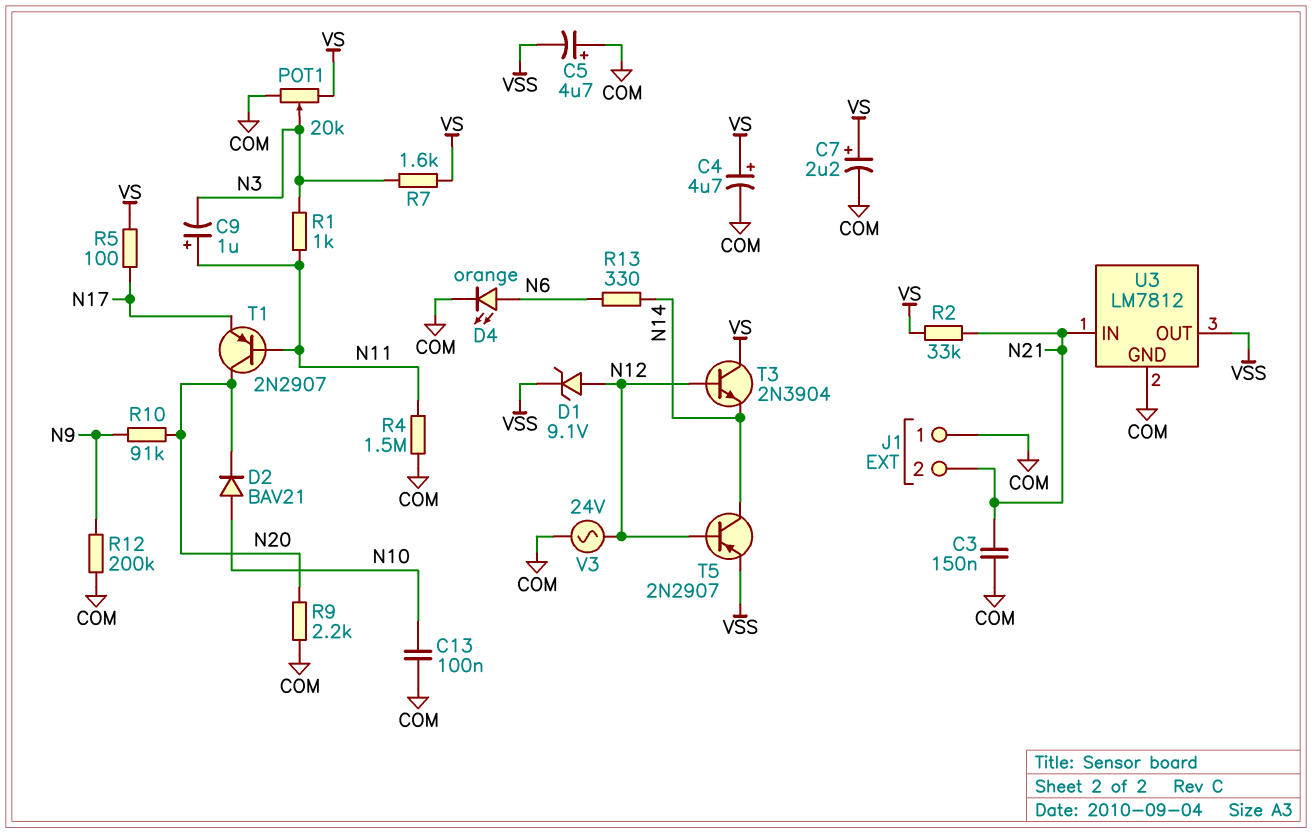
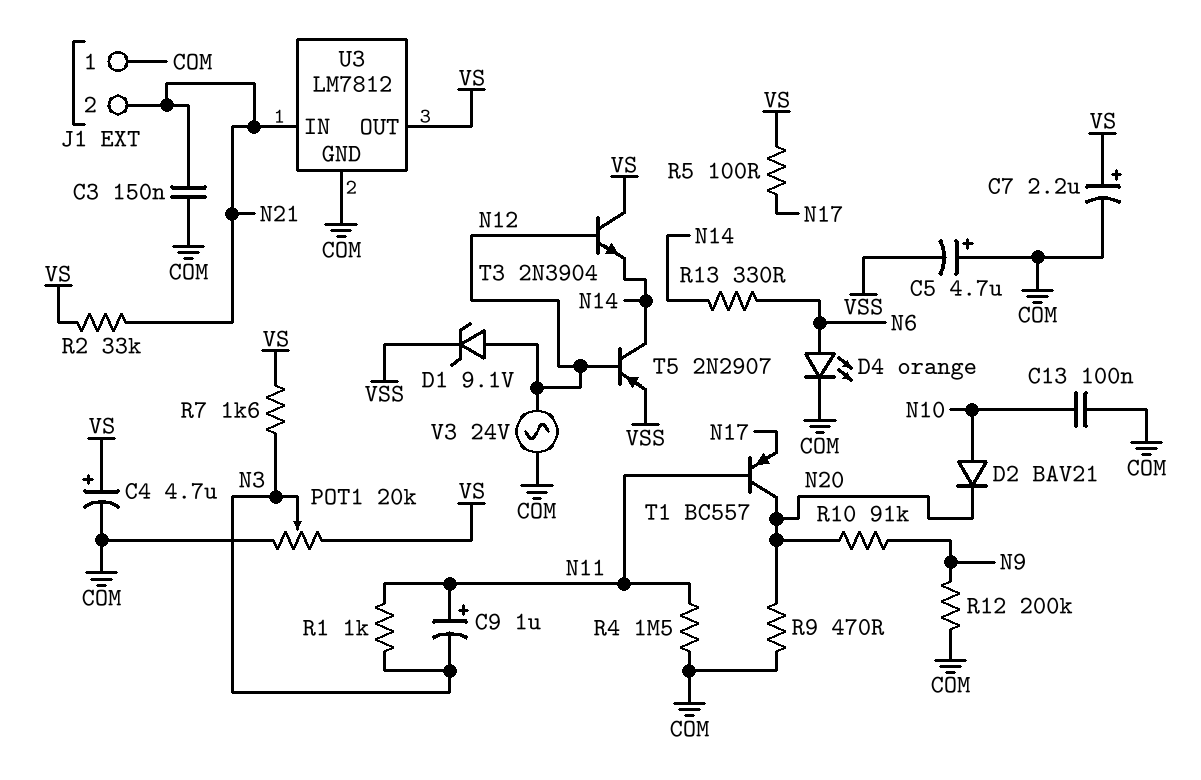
R9: 2.2k (COM, N20) -> 470 (COM, N20)
T1: PNP 2N2907 (B N11, C N20, E N17) -> PNP BC557 (B N11, C N20, E N17)
U3 pin OUT: VSS -> VS

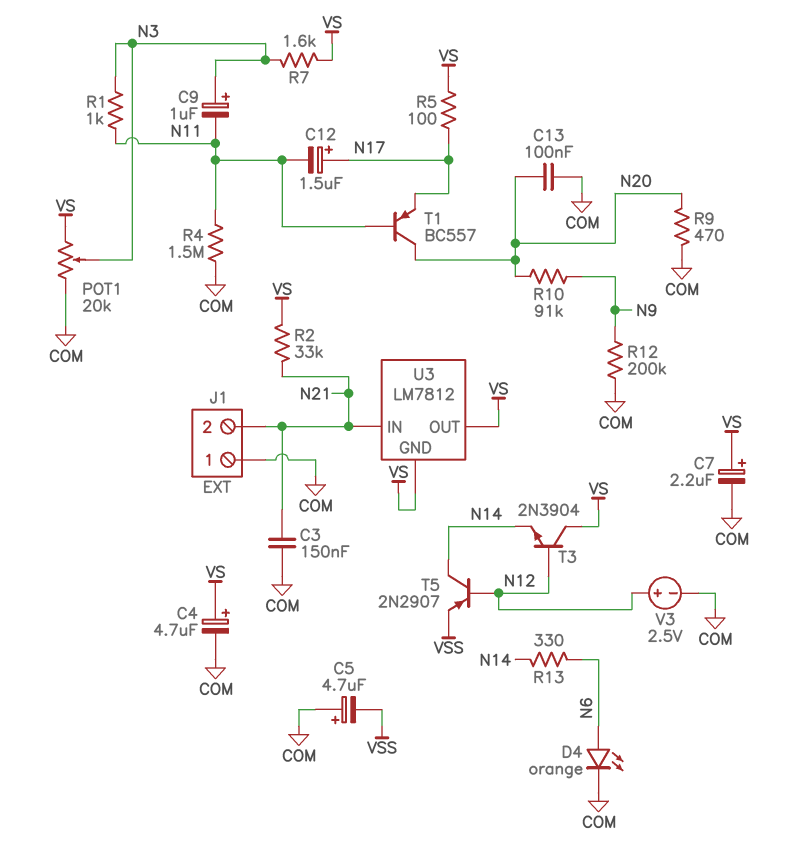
C9: 1uF (plus N11, minus N3) -> 1uF (plus N3, minus N11)
C12: none -> 1.5uF (plus N17, minus N11)
C13: 100nF (COM, N10) -> 100nF (COM, N20)
D1: zener 9.1V (A N12, K VSS) -> none
D2: diode BAV21 (A N10, K N20) -> none
U3 pin GND: COM -> VS
V3: AC 24V (COM, N12) -> 2.5V (plus N12, minus COM)

